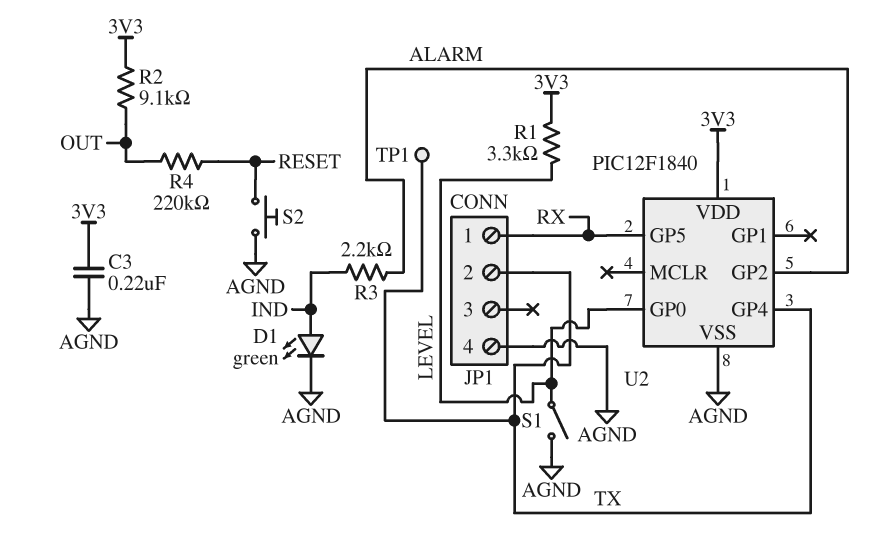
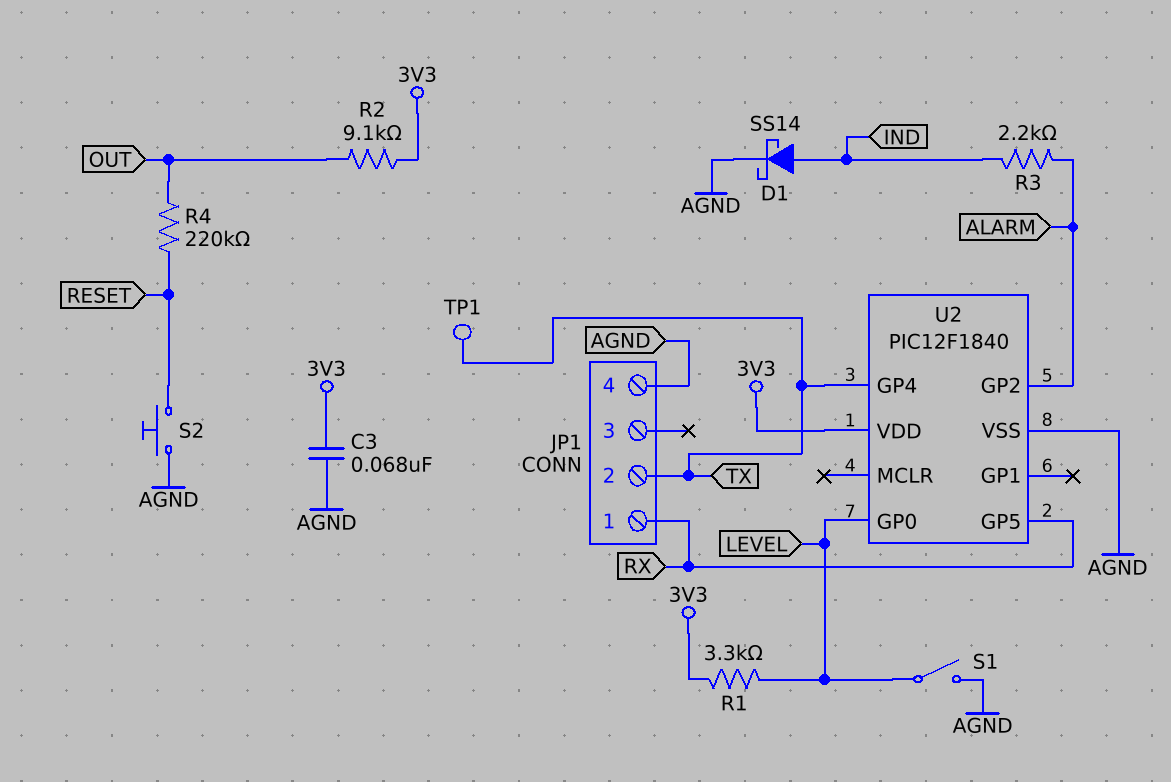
C3: 220nF (3V3, AGND) -> 68nF (3V3, AGND)
D1: LED green (A IND, K AGND) -> schottky SS14 (A IND, K AGND)

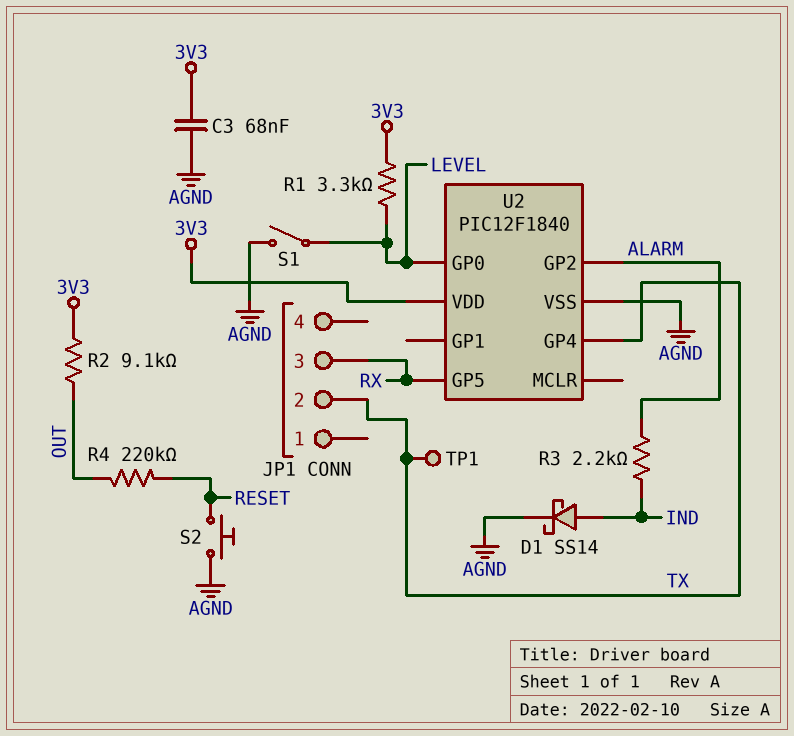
JP1 pin 1: RX -> none
JP1 pin 3: none -> RX
JP1 pin 4: AGND -> none

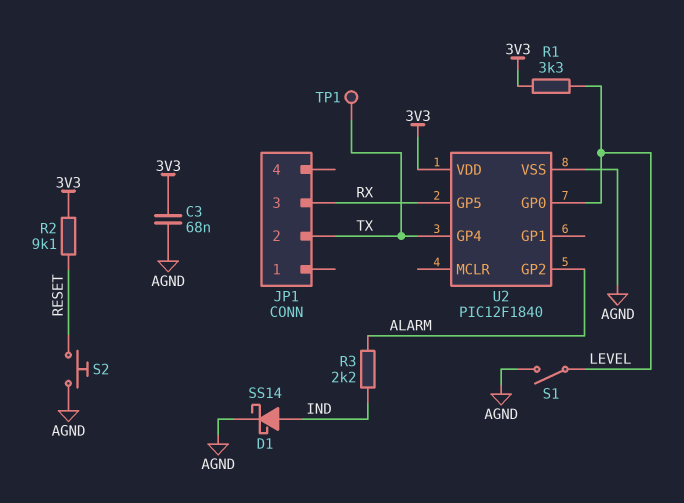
R2: 9.1k (3V3, OUT) -> 9.1k (3V3, RESET)
R4: 220k (OUT, RESET) -> none

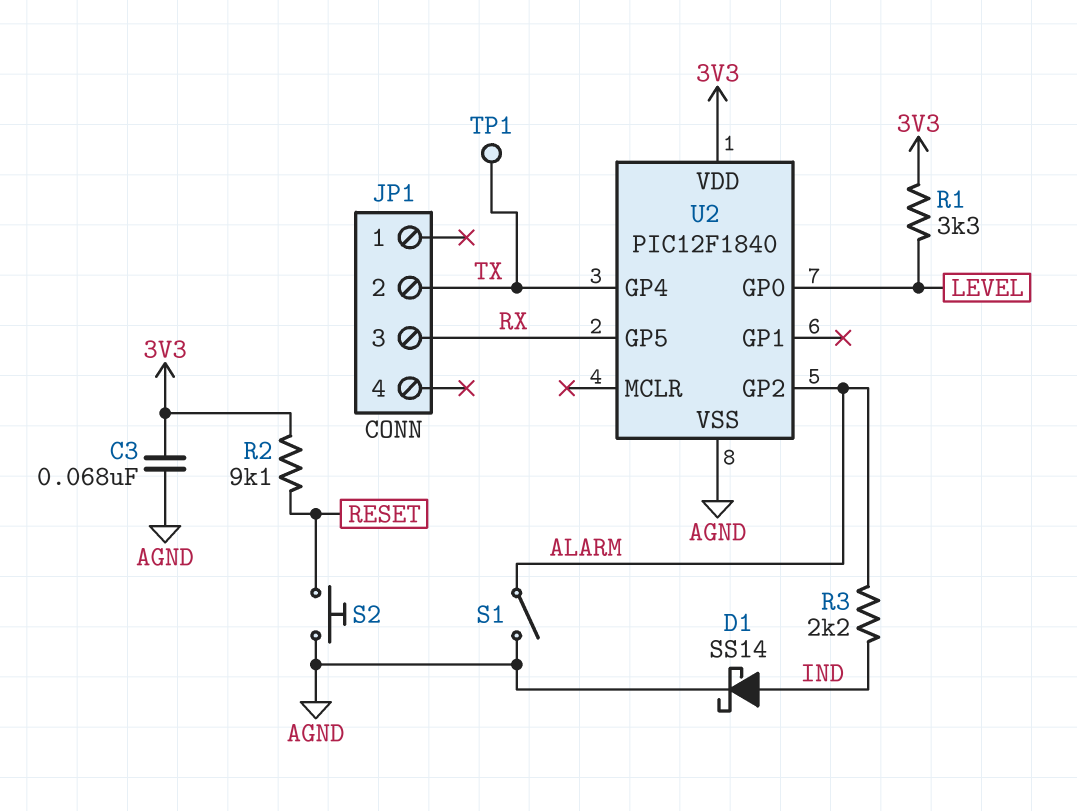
S1: switch (AGND, LEVEL) -> switch (AGND, ALARM)

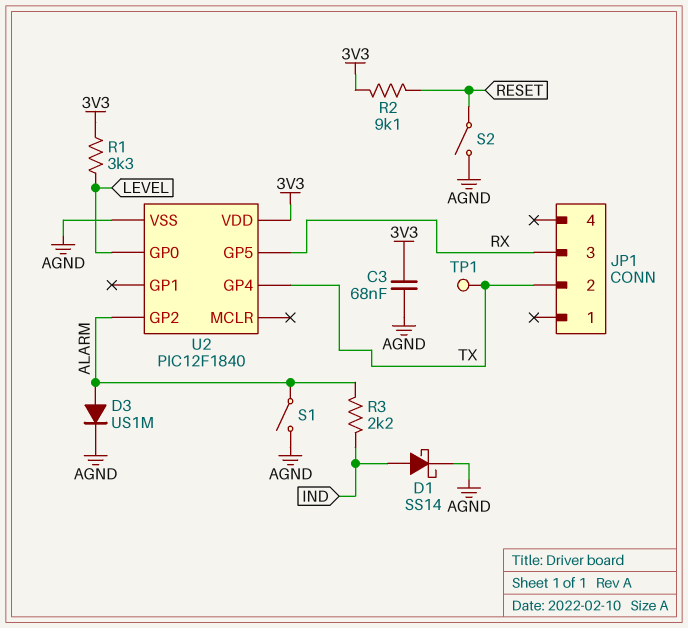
D3: none -> diode US1M (A ALARM, K AGND)
S2: button (AGND, RESET) -> switch (AGND, RESET)

